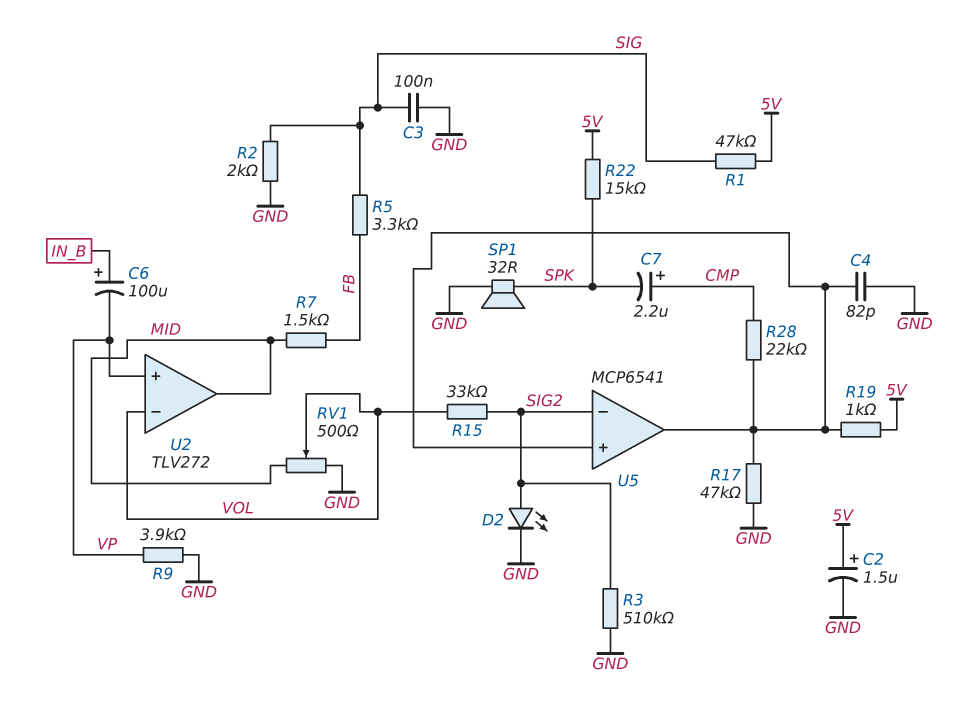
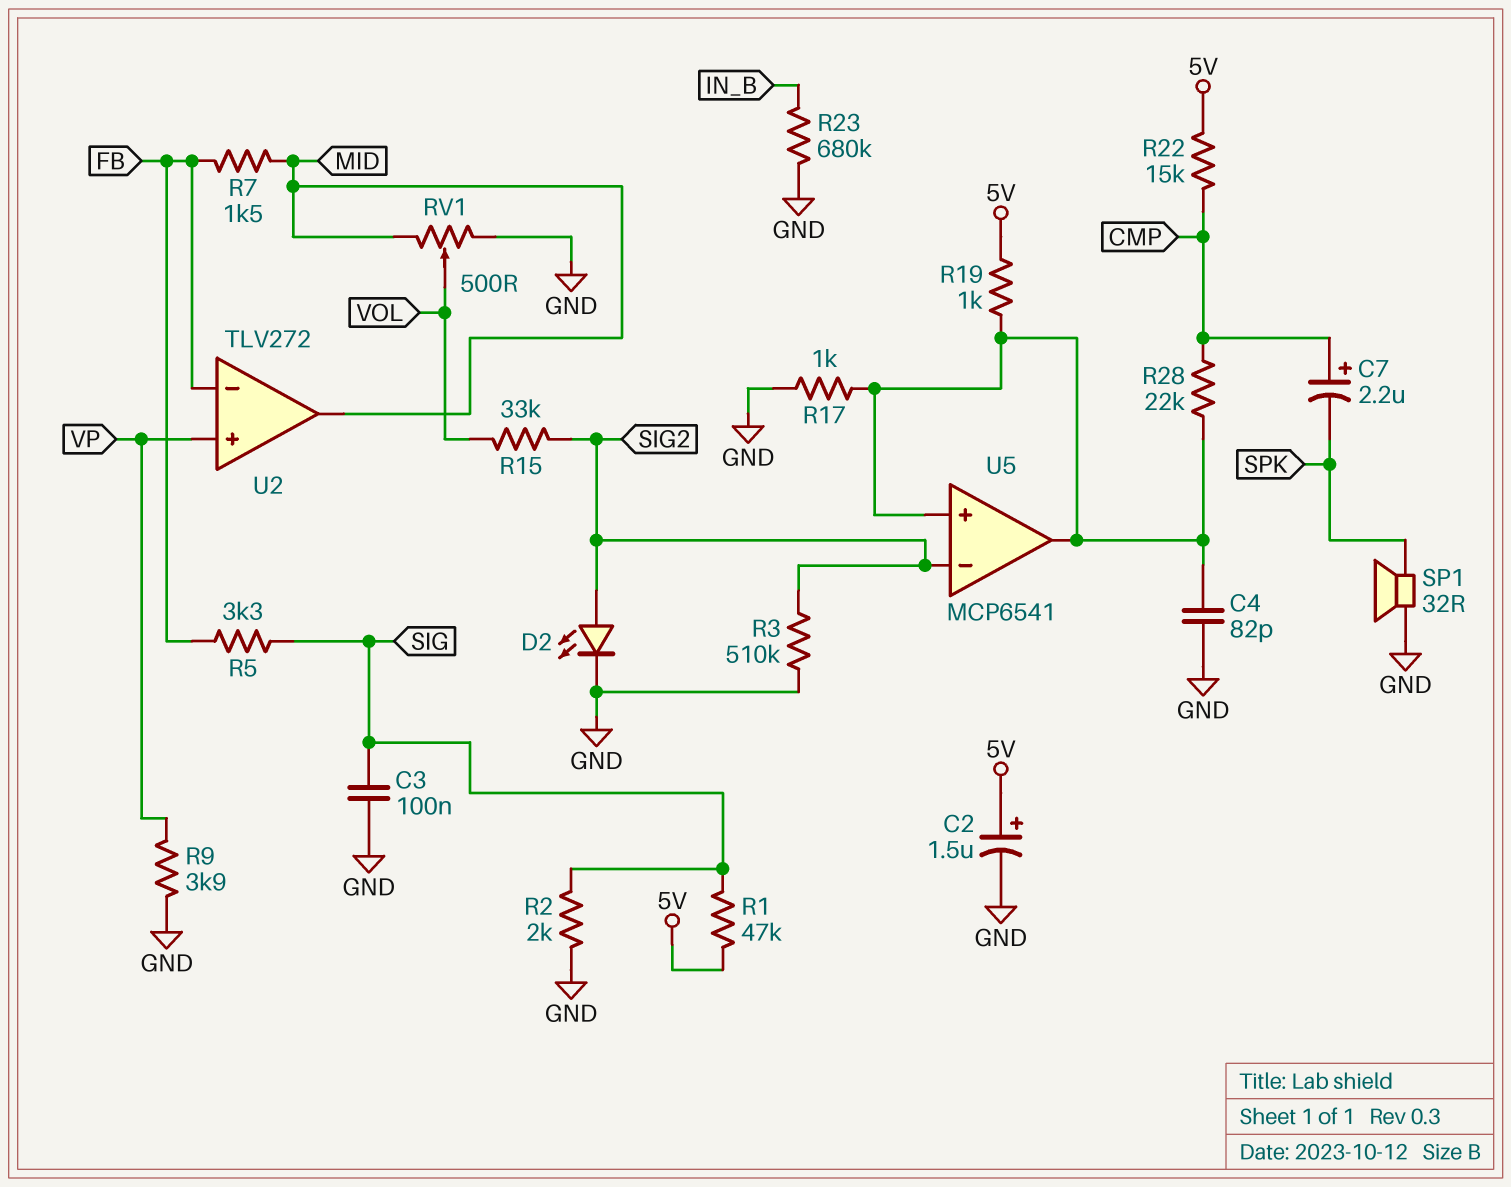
C6: 100uF (plus IN_B, minus VP) -> none
R17: 47k (GND, U5/in+) -> 1k (GND, U5/in+)
R22: 15k (5V, SPK) -> 15k (5V, CMP)
R23: none -> 680k (GND, IN_B)
U2 pin in-: VOL -> FB

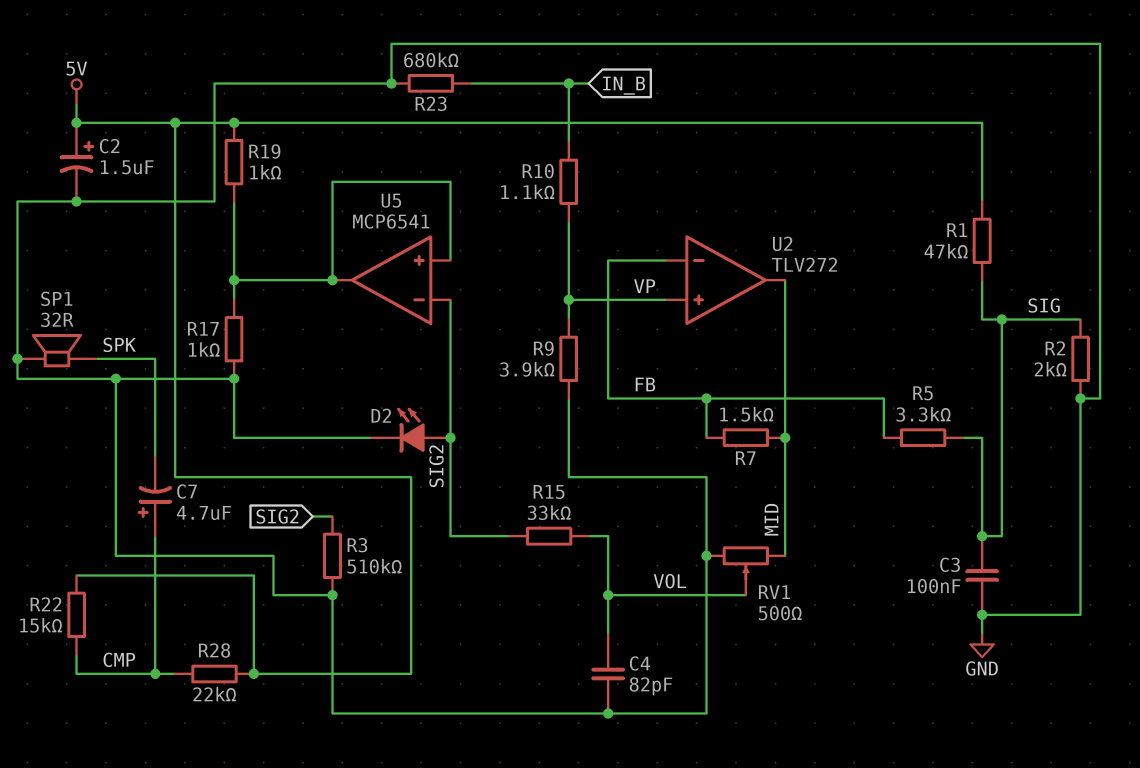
C4: 82pF (GND, U5/in+) -> 82pF (GND, VOL)
C7: 2.2uF (plus CMP, minus SPK) -> 4.7uF (plus CMP, minus SPK)
R10: none -> 1.1k (IN_B, VP)
R28: 22k (CMP, U5/in+) -> 22k (5V, CMP)

